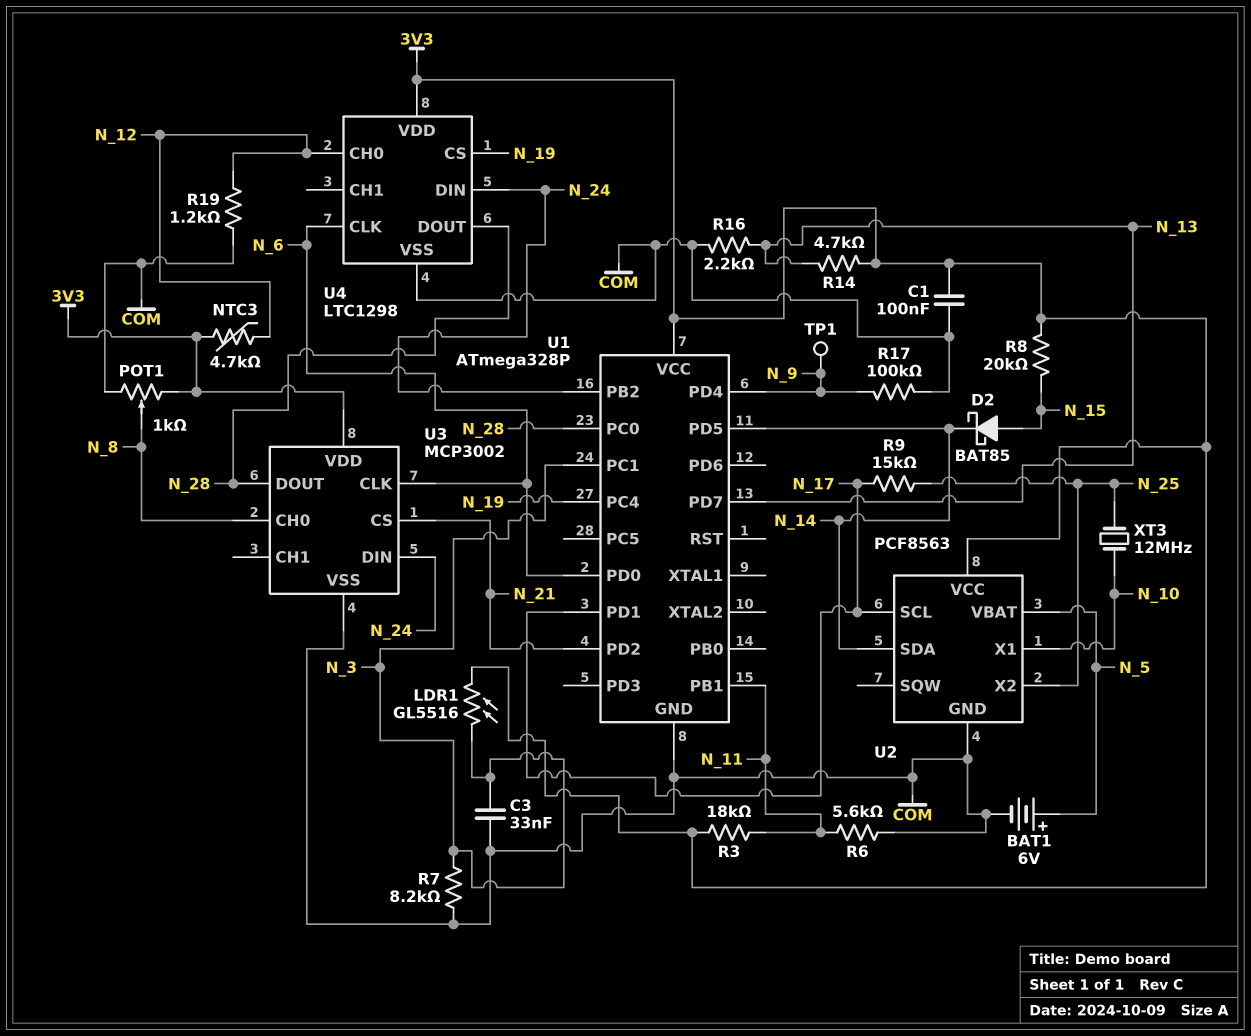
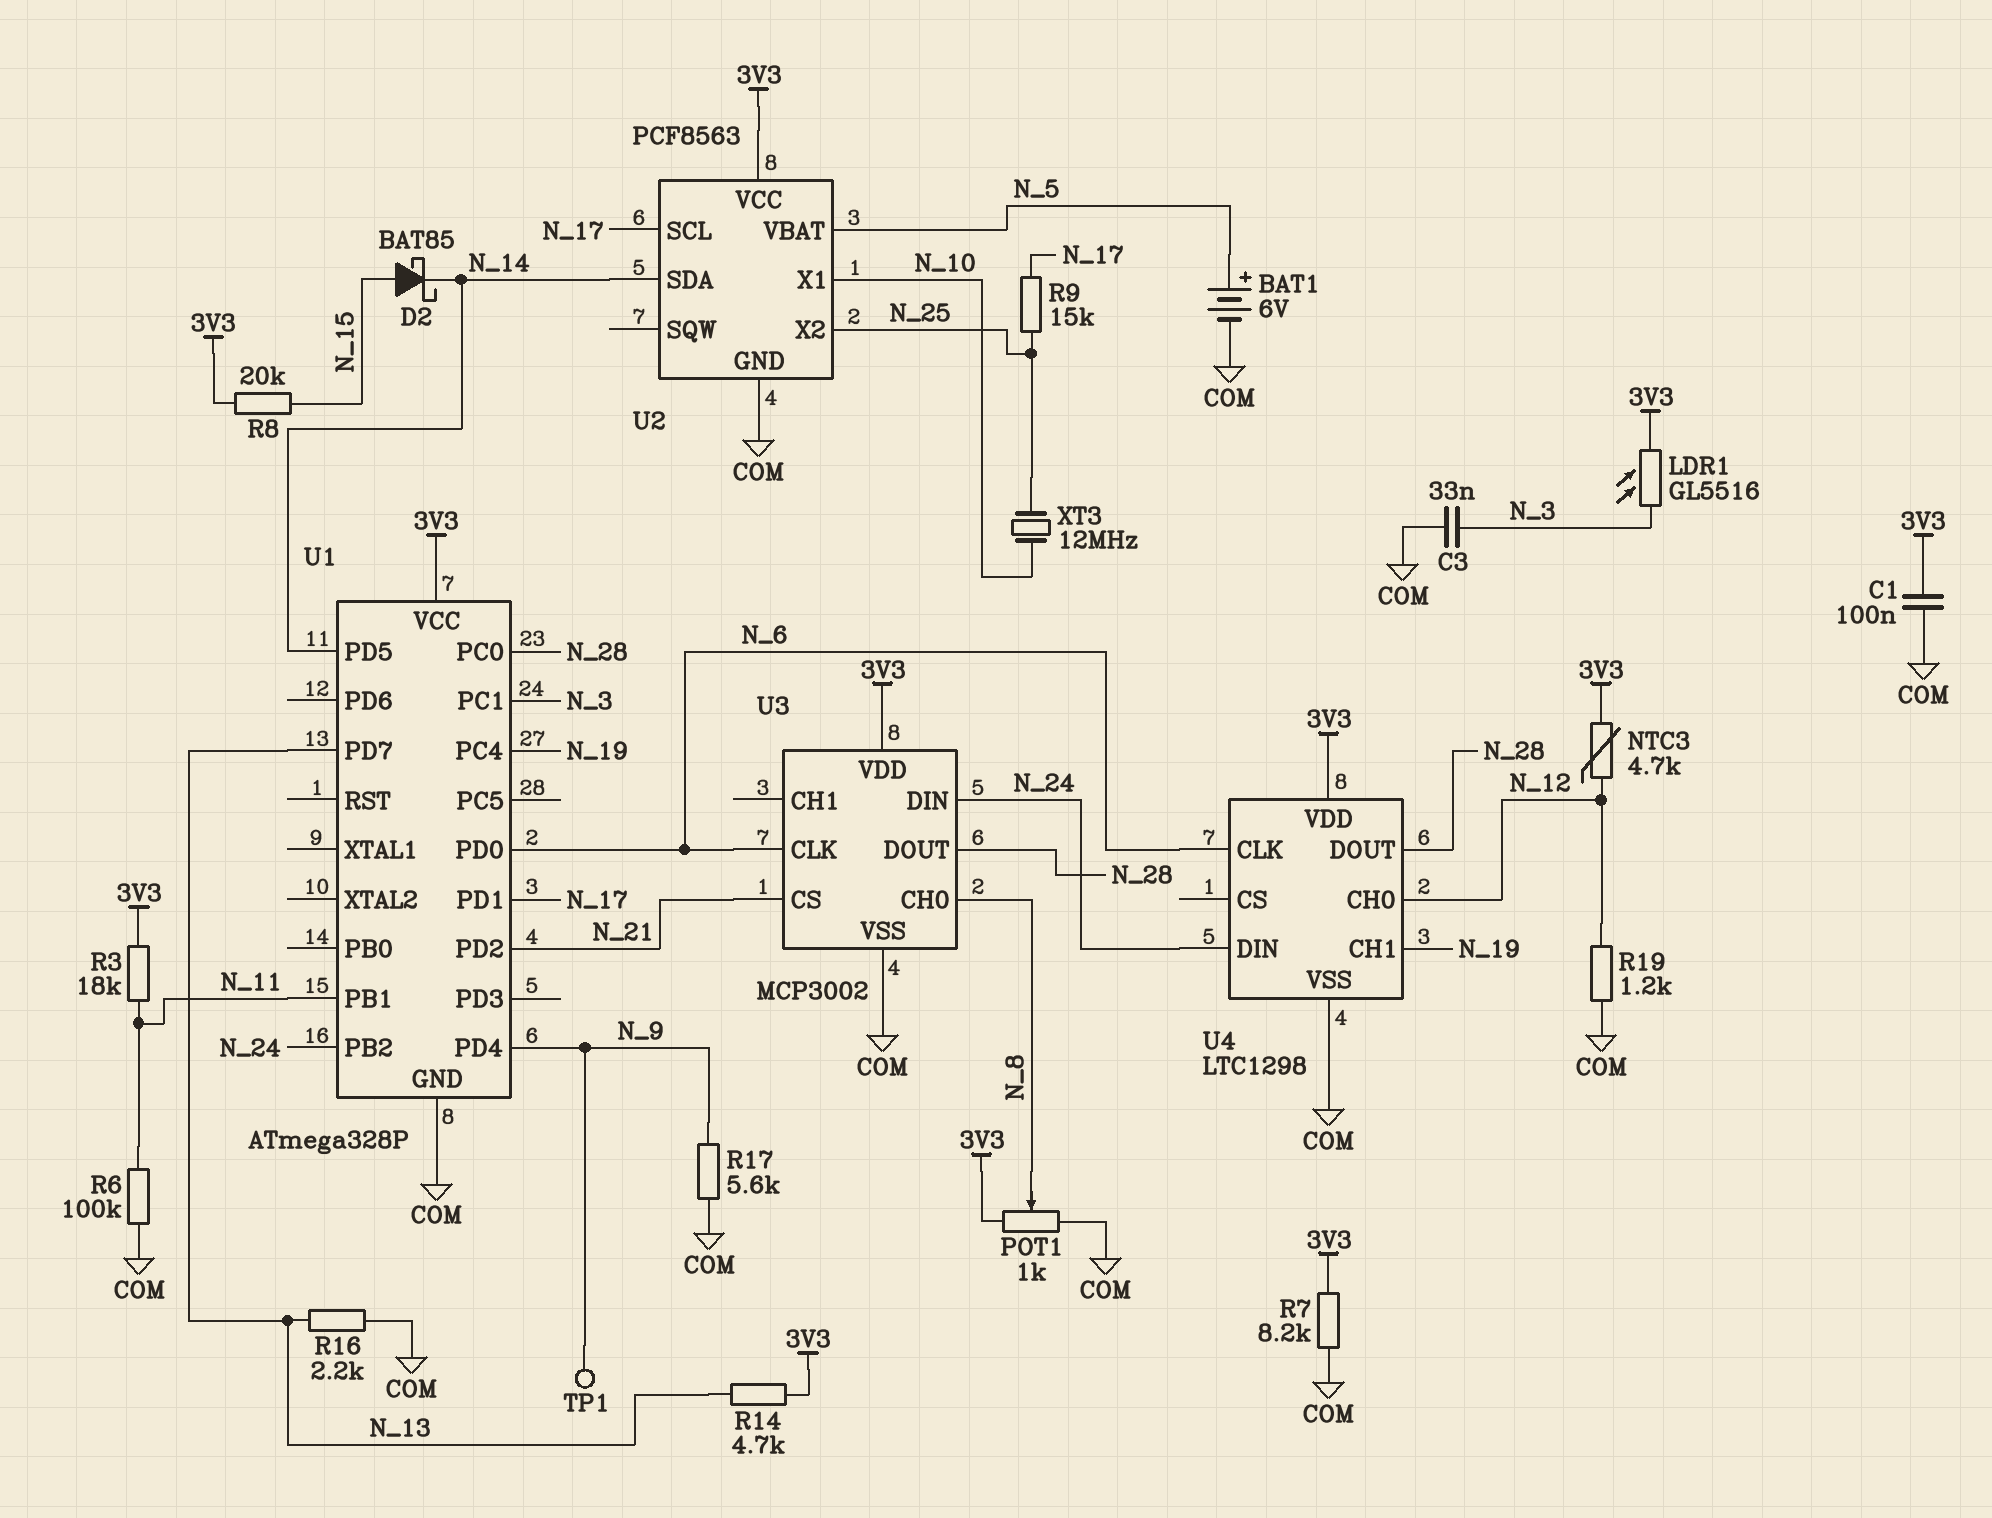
R6: 5.6k (COM, N_11) -> 100k (COM, N_11)
R7: 8.2k (COM, N_3) -> 8.2k (3V3, COM)
R17: 100k (COM, N_9) -> 5.6k (COM, N_9)
U4 pin CH1: none -> N_19
U4 pin CS: N_19 -> none

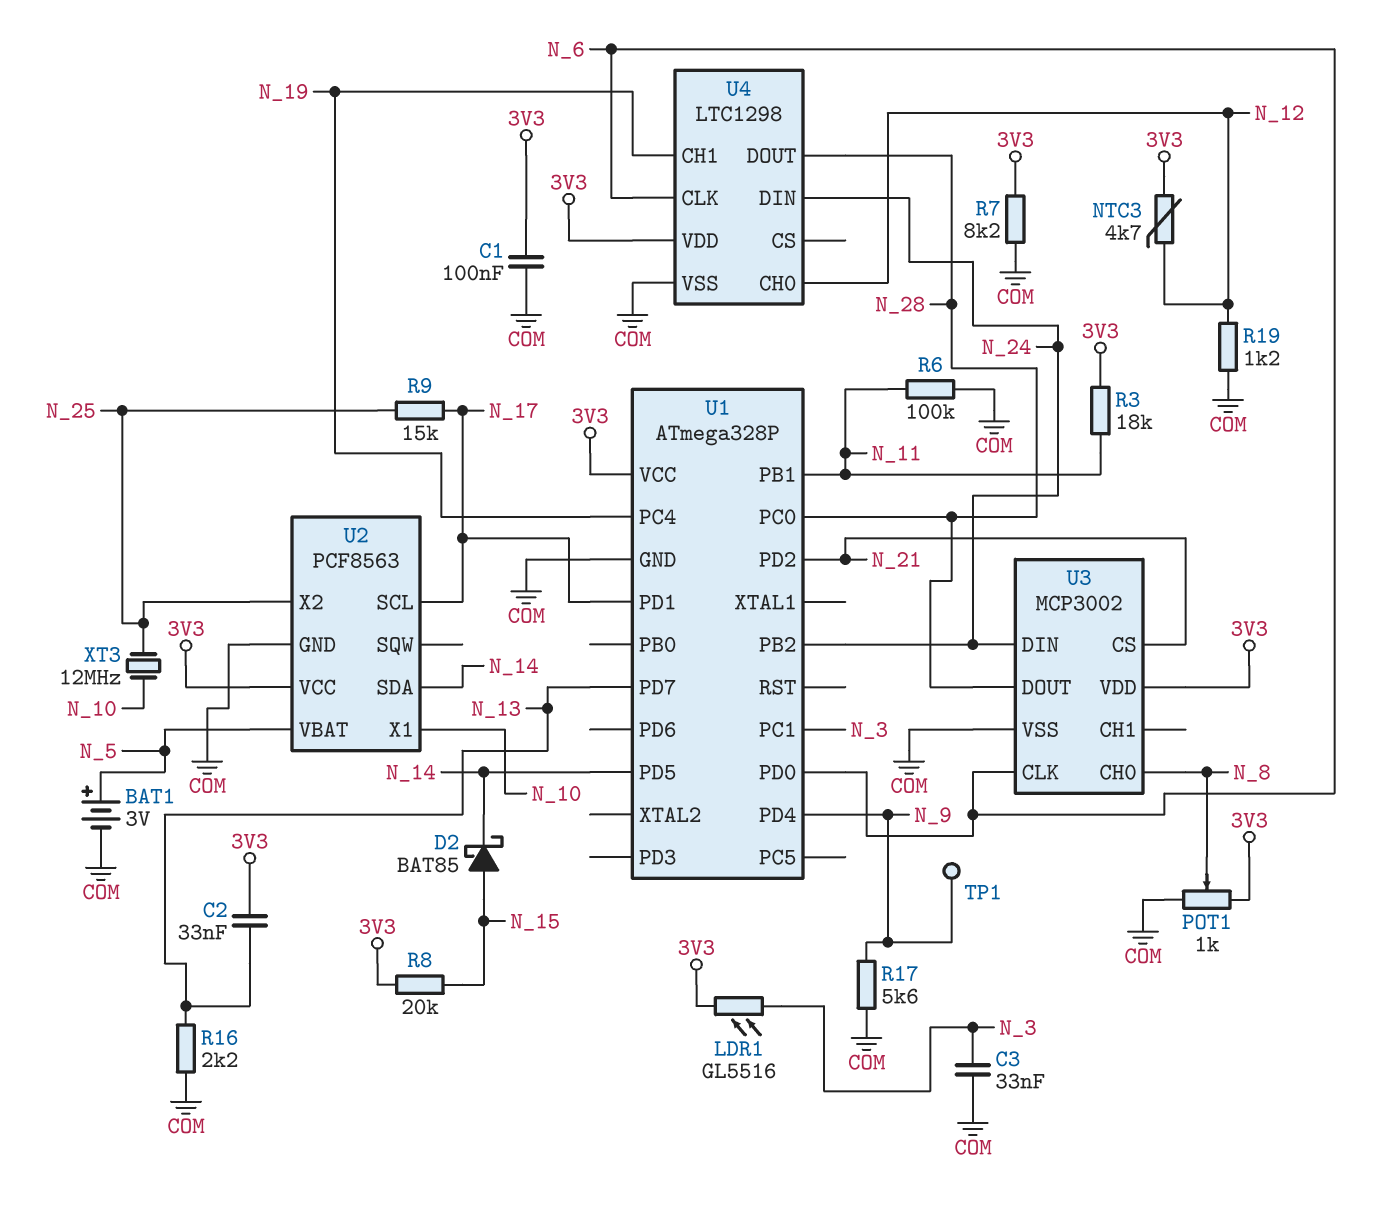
BAT1: 6V (plus N_5, minus COM) -> 3V (plus N_5, minus COM)
C2: none -> 33nF (3V3, N_13)
R14: 4.7k (3V3, N_13) -> none

